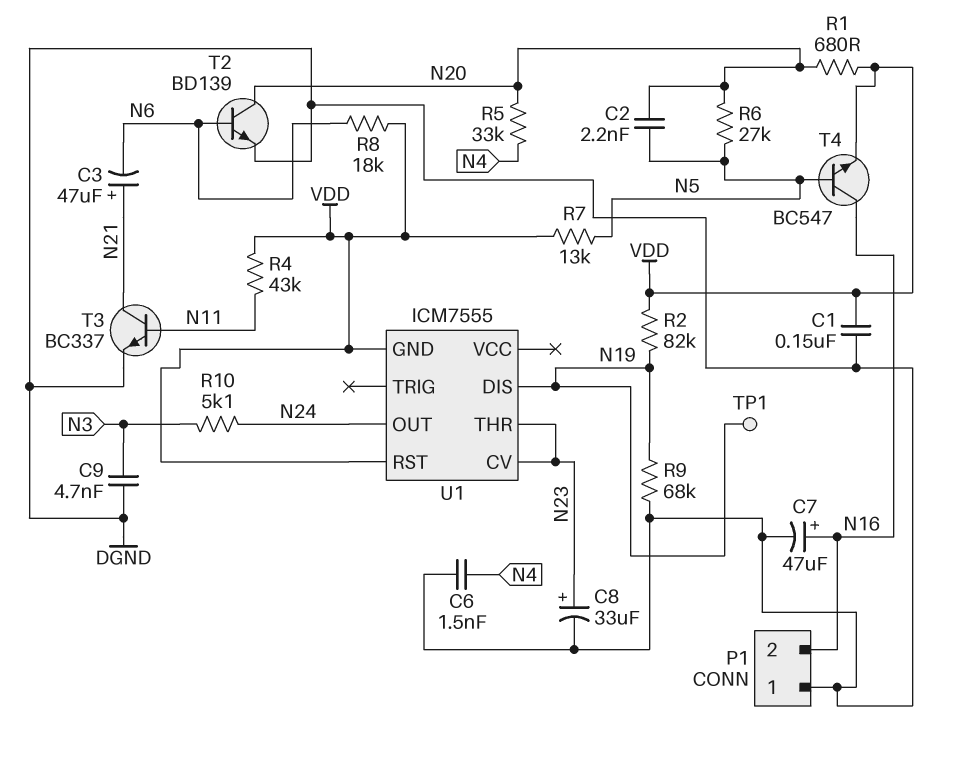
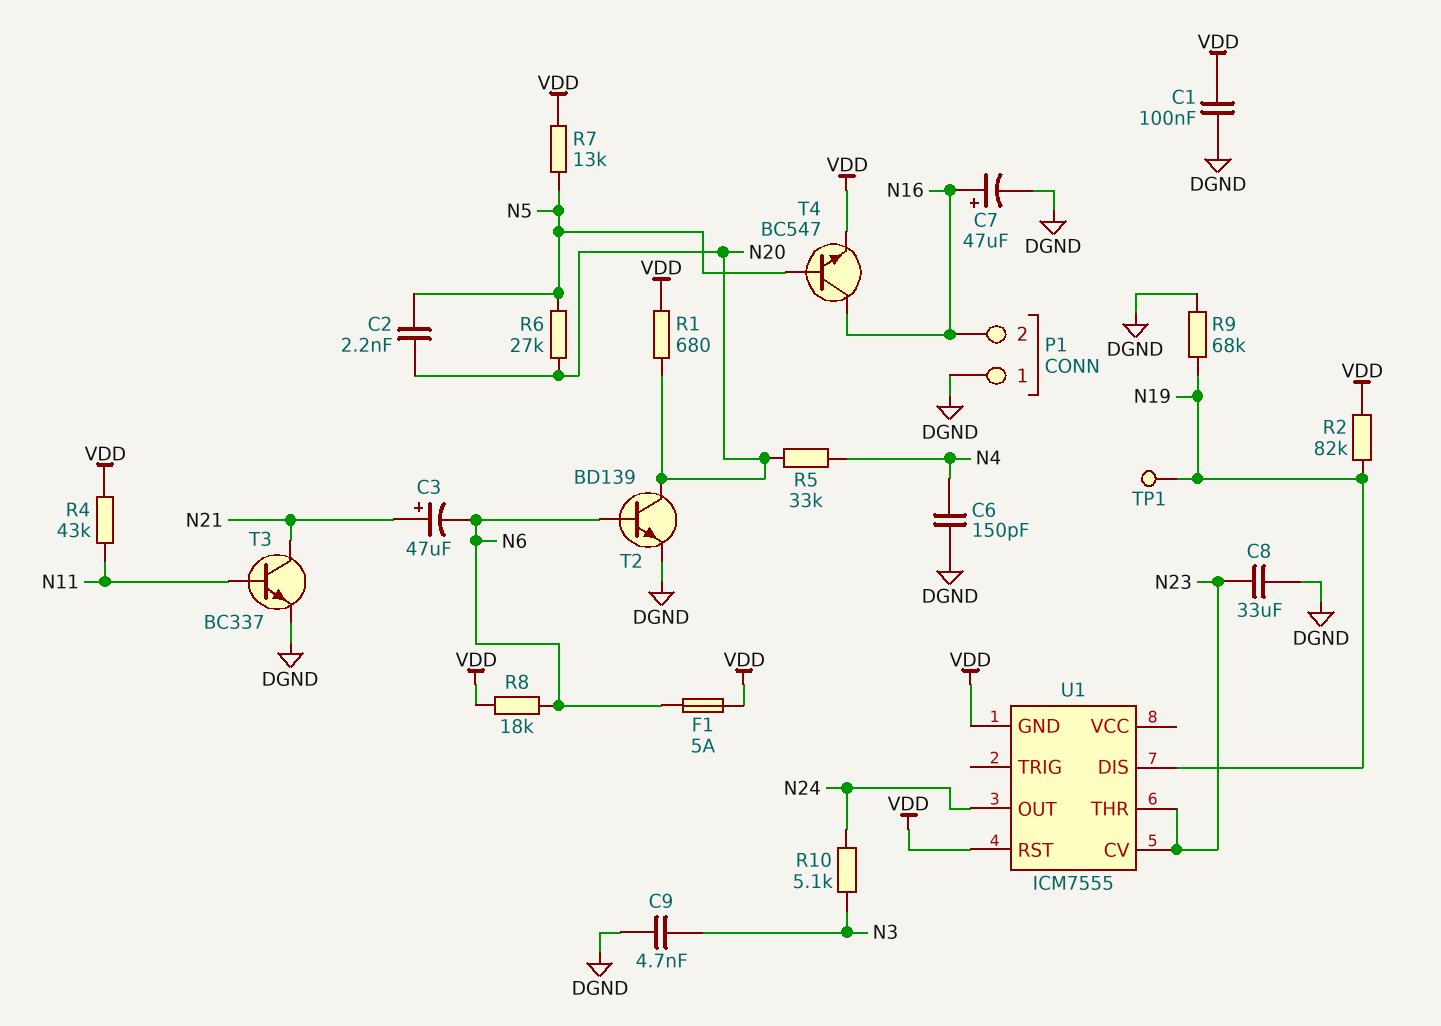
C1: 150nF (DGND, VDD) -> 100nF (DGND, VDD)
C6: 1.5nF (DGND, N4) -> 150pF (DGND, N4)
C8: 33uF (plus N23, minus DGND) -> 33uF (DGND, N23)
F1: none -> 5A (N6, VDD)

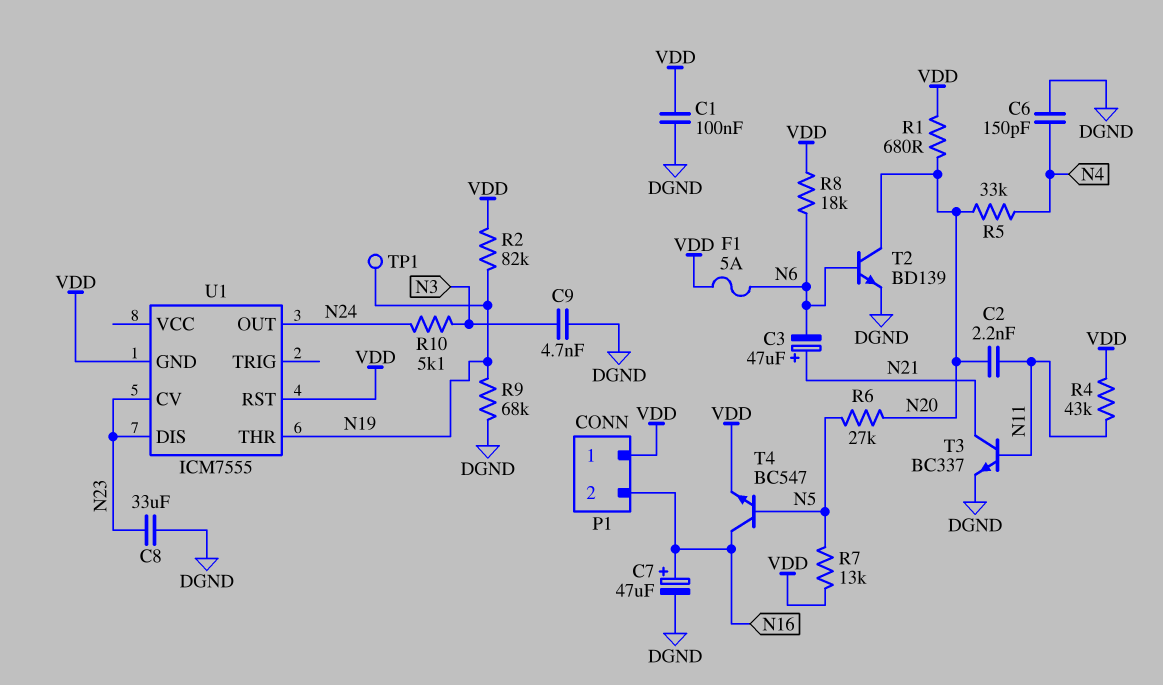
C2: 2.2nF (N5, N20) -> 2.2nF (N11, N20)
P1 pin 1: DGND -> VDD
U1 pin DIS: N19 -> N23
U1 pin THR: N23 -> N19

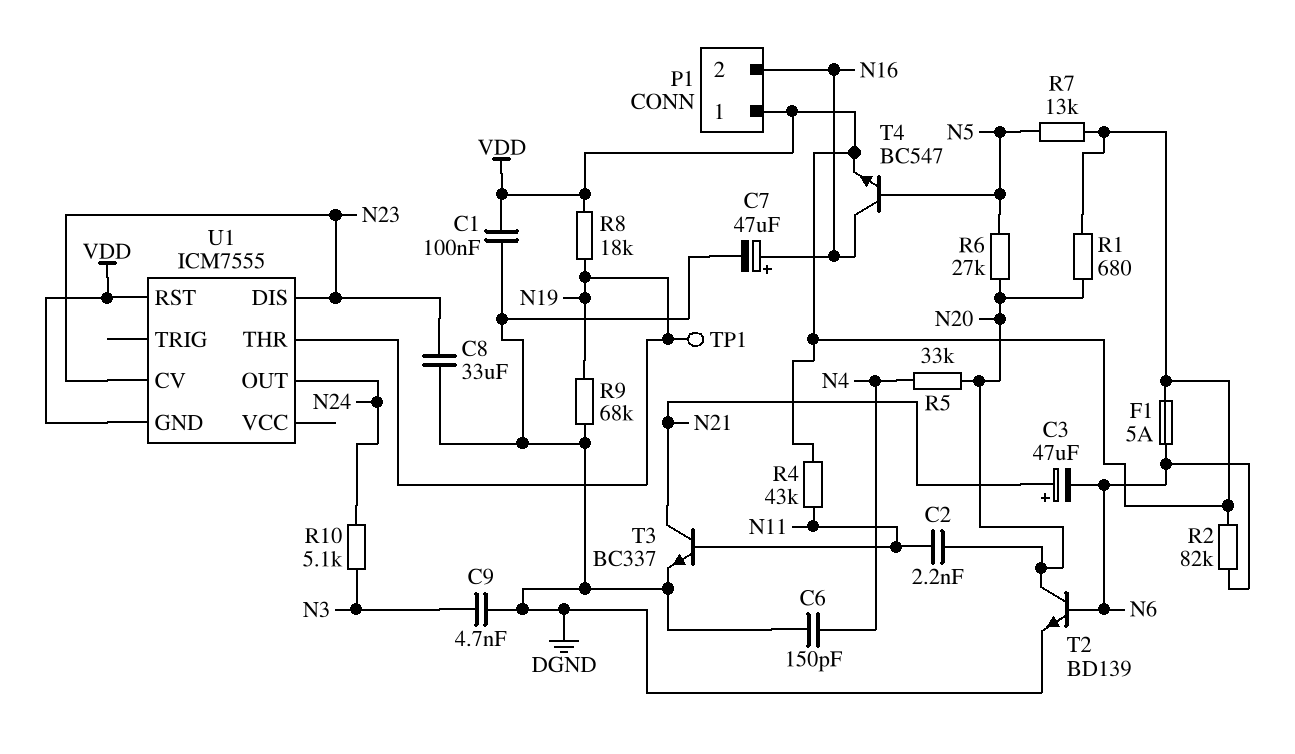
R2: 82k (N19, VDD) -> 82k (N6, VDD)
R8: 18k (N6, VDD) -> 18k (N19, VDD)

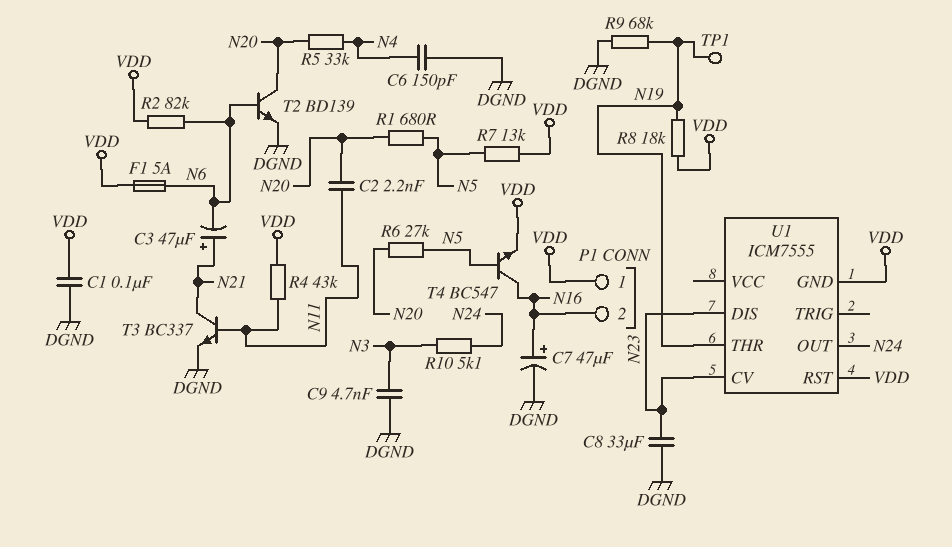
R1: 680 (N20, VDD) -> 680 (N5, N20)

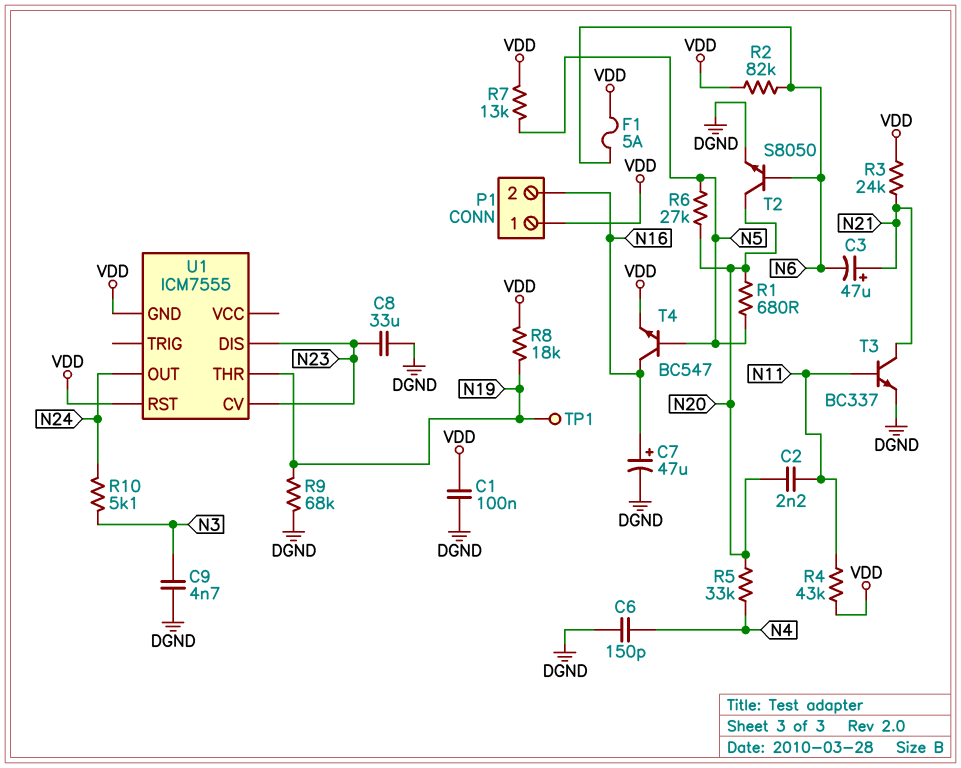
R3: none -> 24k (N21, VDD)
T2: NPN BD139 (B N6, C N20, E DGND) -> NPN S8050 (B N6, C N20, E DGND)

